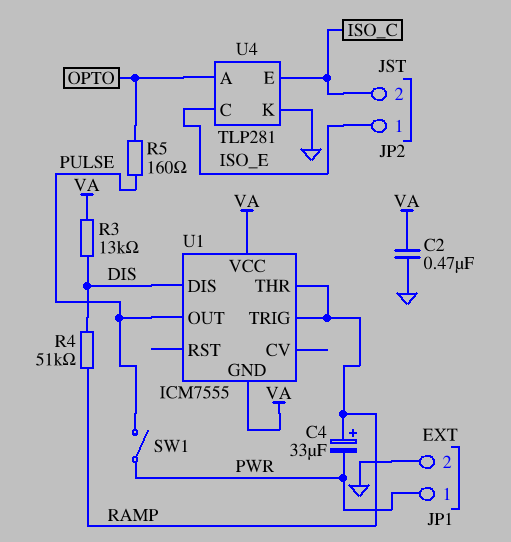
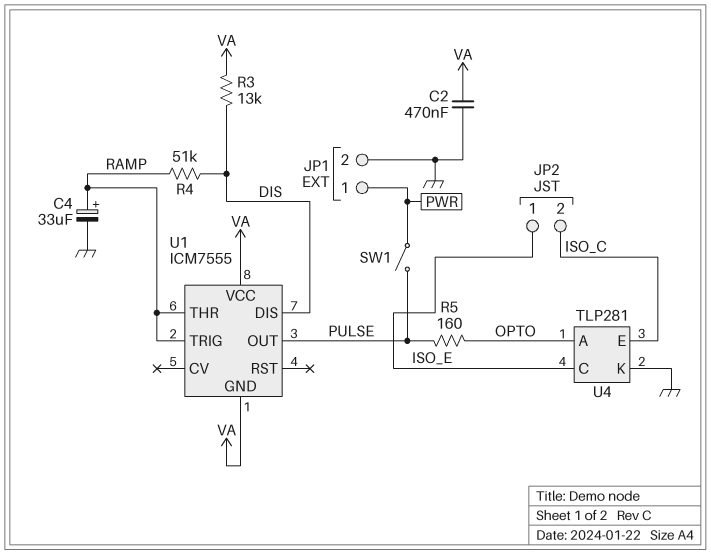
C4: 33uF (plus RAMP, minus PWR) -> 33uF (plus RAMP, minus GND)

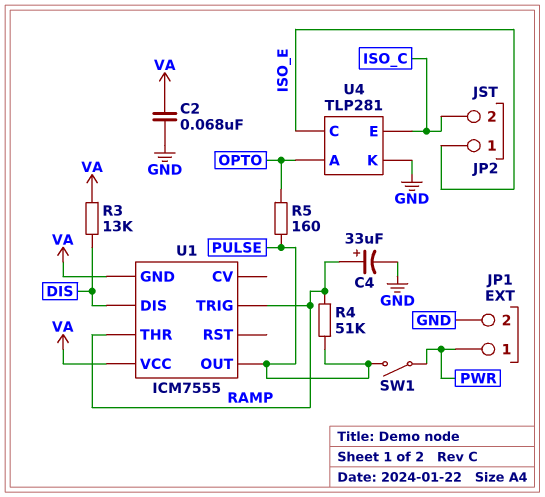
C2: 470nF (GND, VA) -> 68nF (GND, VA)
R4: 51k (DIS, RAMP) -> 51k (PULSE, RAMP)

